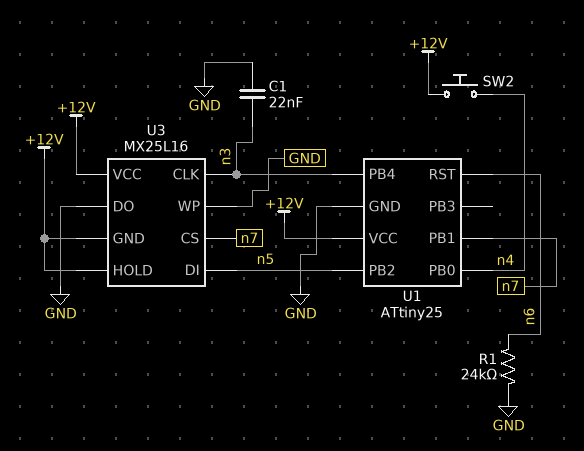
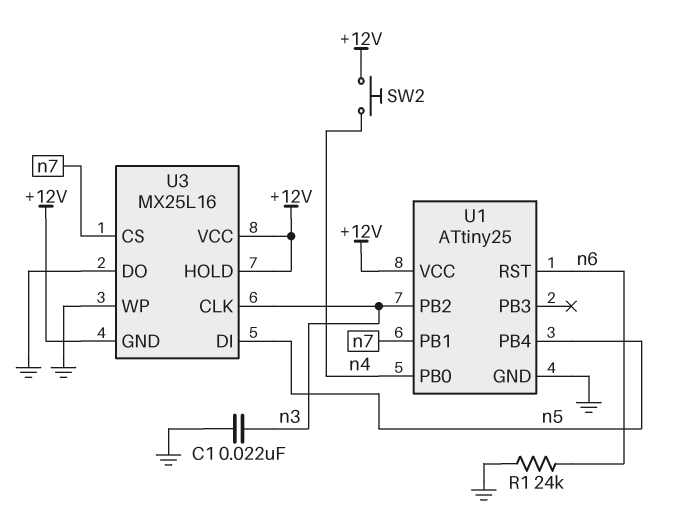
U1 pin PB2: n5 -> n3
U1 pin PB4: n3 -> n5

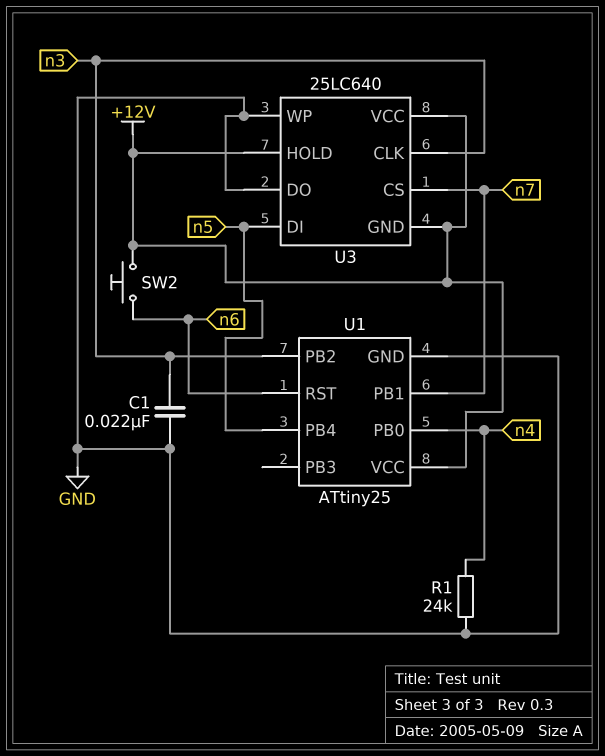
R1: 24k (GND, n6) -> 24k (GND, n4)
SW2: button (+12V, n4) -> button (+12V, n6)
U3: MX25L16 -> 25LC640

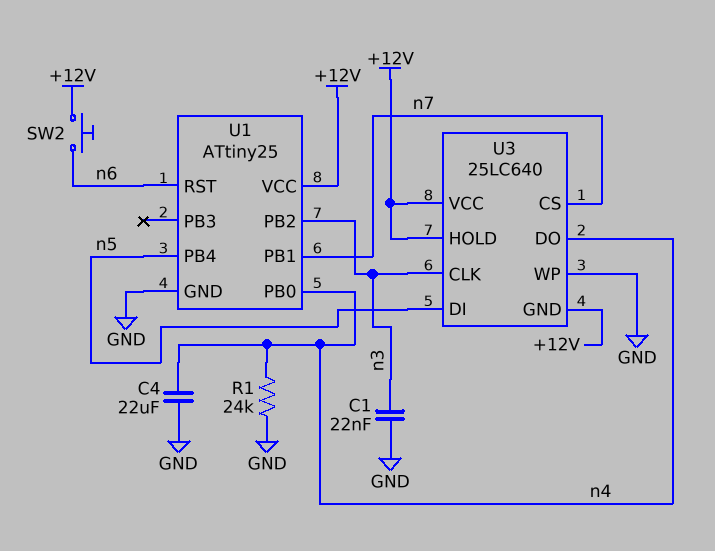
C4: none -> 22uF (GND, n4)
U3 pin DO: GND -> n4

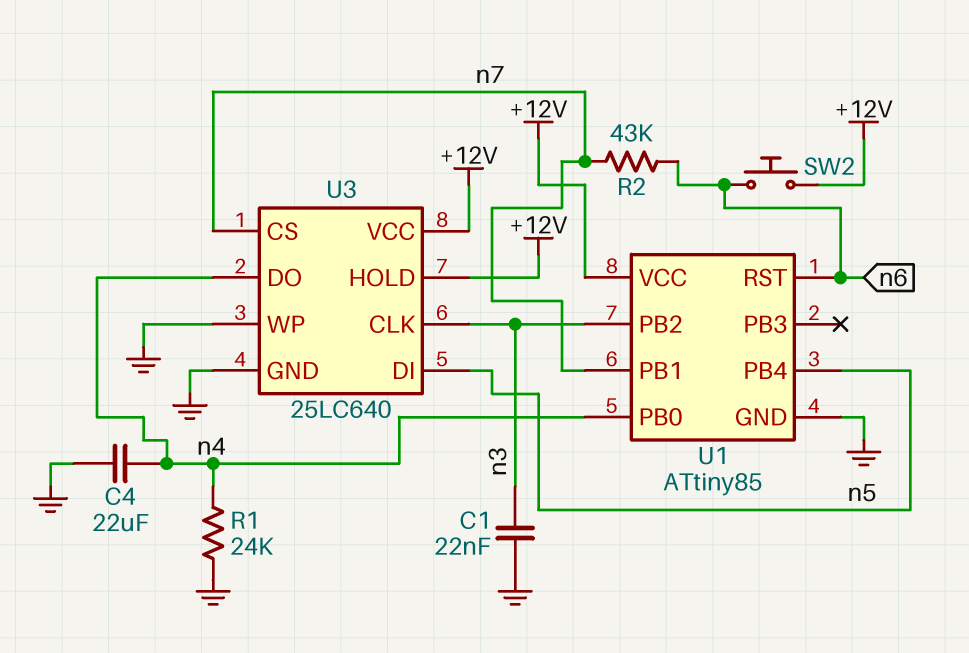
R2: none -> 43k (n6, n7)
U1: ATtiny25 -> ATtiny85
U3 pin GND: +12V -> GND

